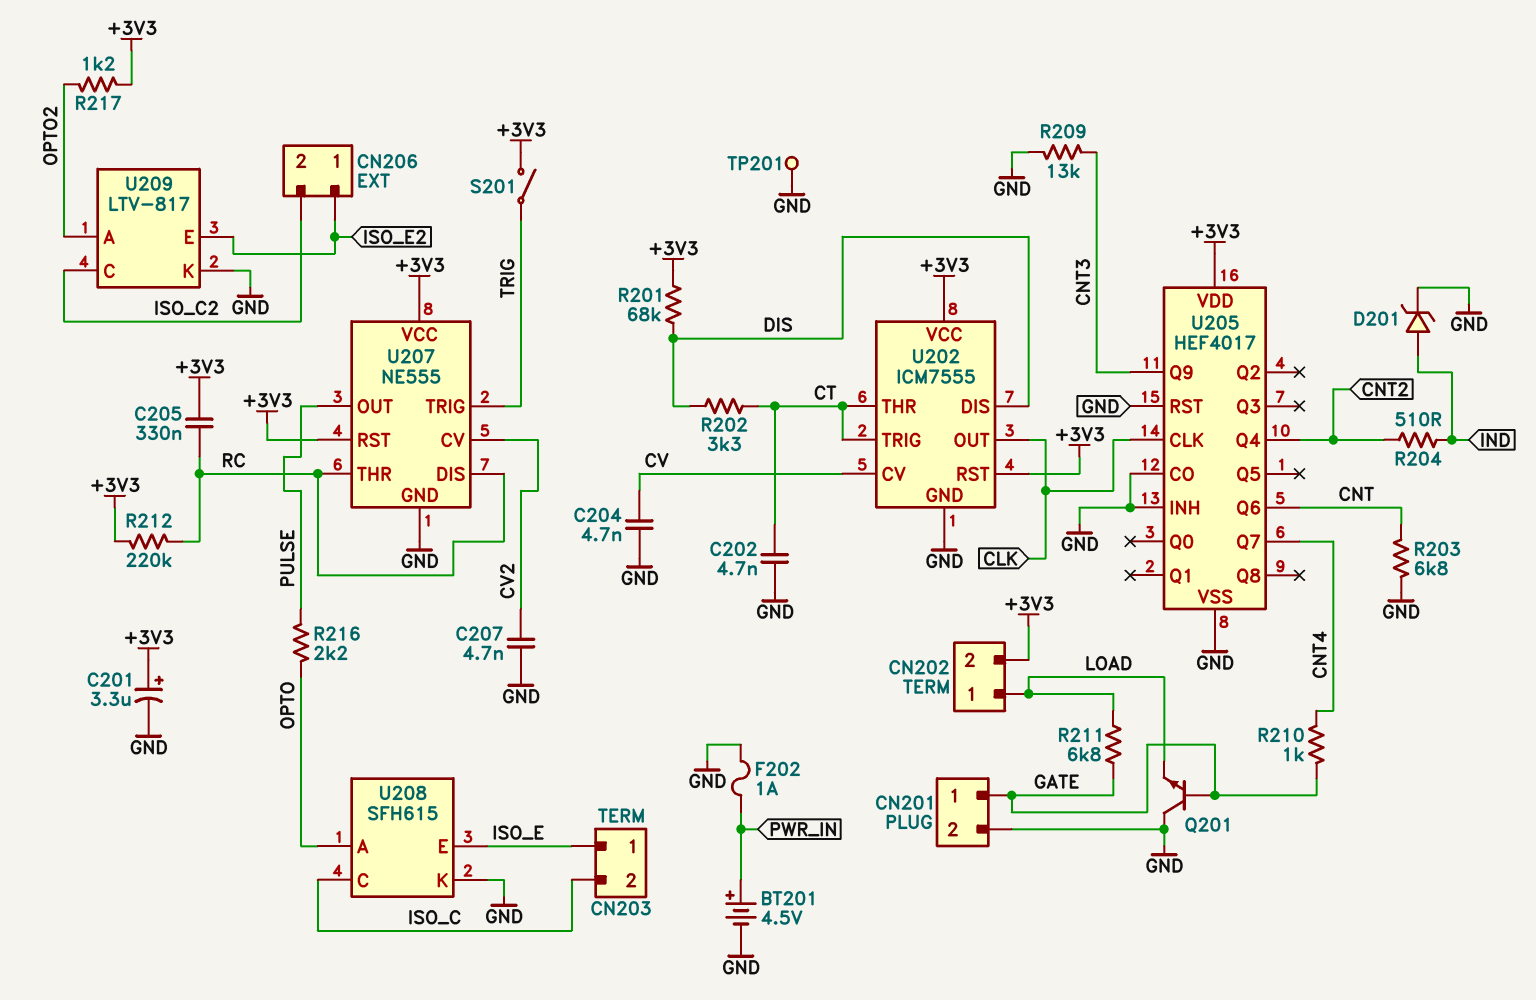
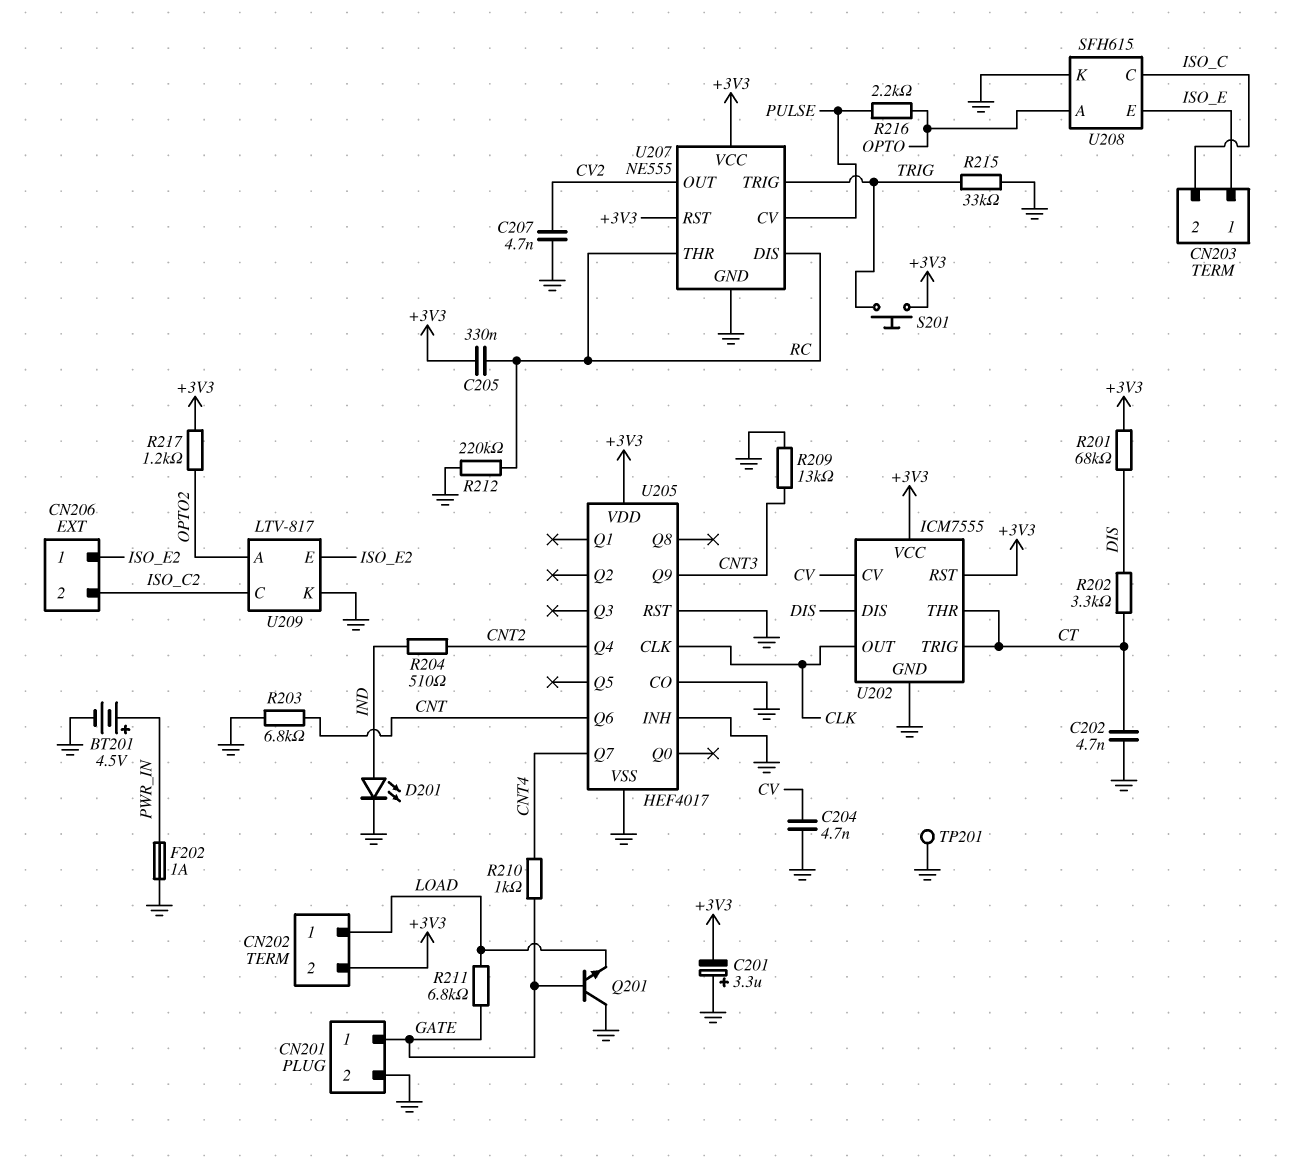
C201: 3.3uF (plus +3V3, minus GND) -> 3.3uF (plus GND, minus +3V3)
D201: zener (A IND, K GND) -> LED (A IND, K GND)
R212: 220k (+3V3, RC) -> 220k (GND, RC)
R215: none -> 33k (GND, TRIG)
S201: switch (+3V3, TRIG) -> button (+3V3, TRIG)
U207 pin CV: CV2 -> PULSE
U207 pin OUT: PULSE -> CV2

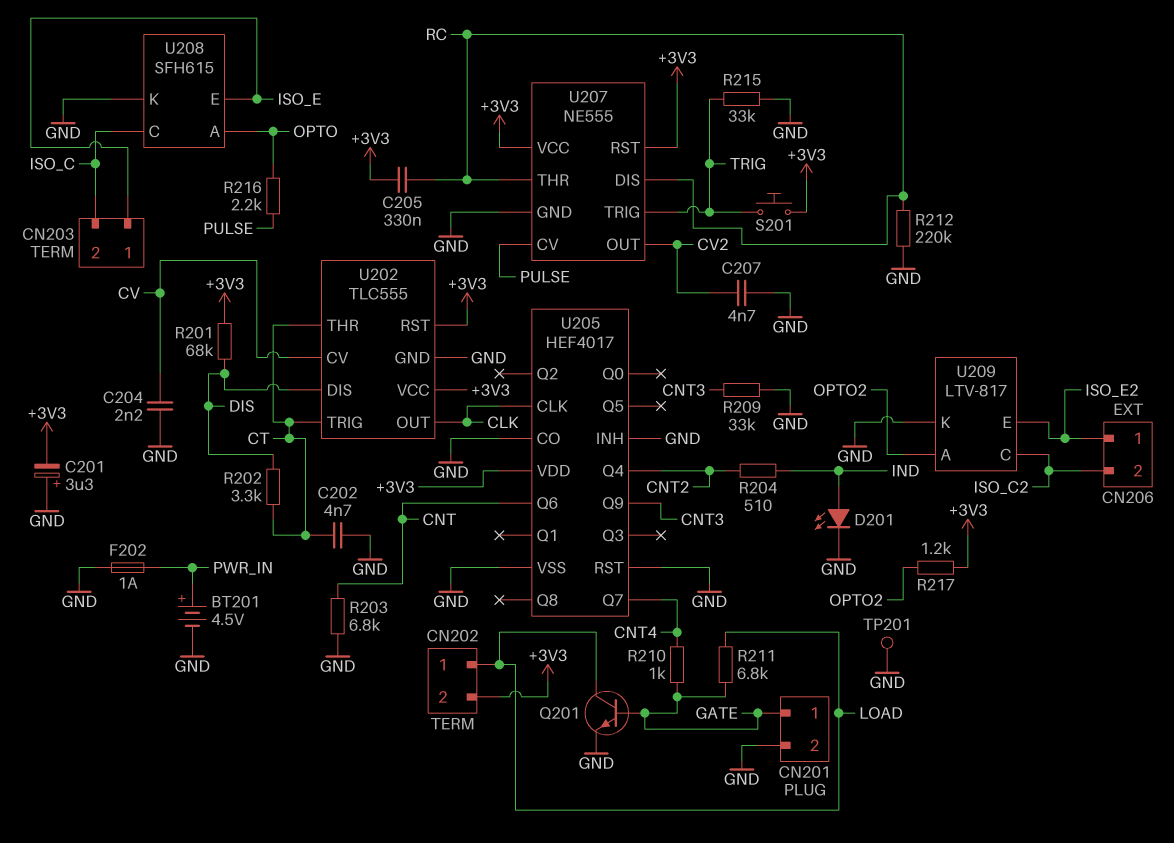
C204: 4.7nF (CV, GND) -> 2.2nF (CV, GND)
Q201: NPN (B GATE, C GND, E LOAD) -> NPN (B GATE, C LOAD, E GND)
R209: 13k (CNT3, GND) -> 33k (CNT3, GND)
U202: ICM7555 -> TLC555

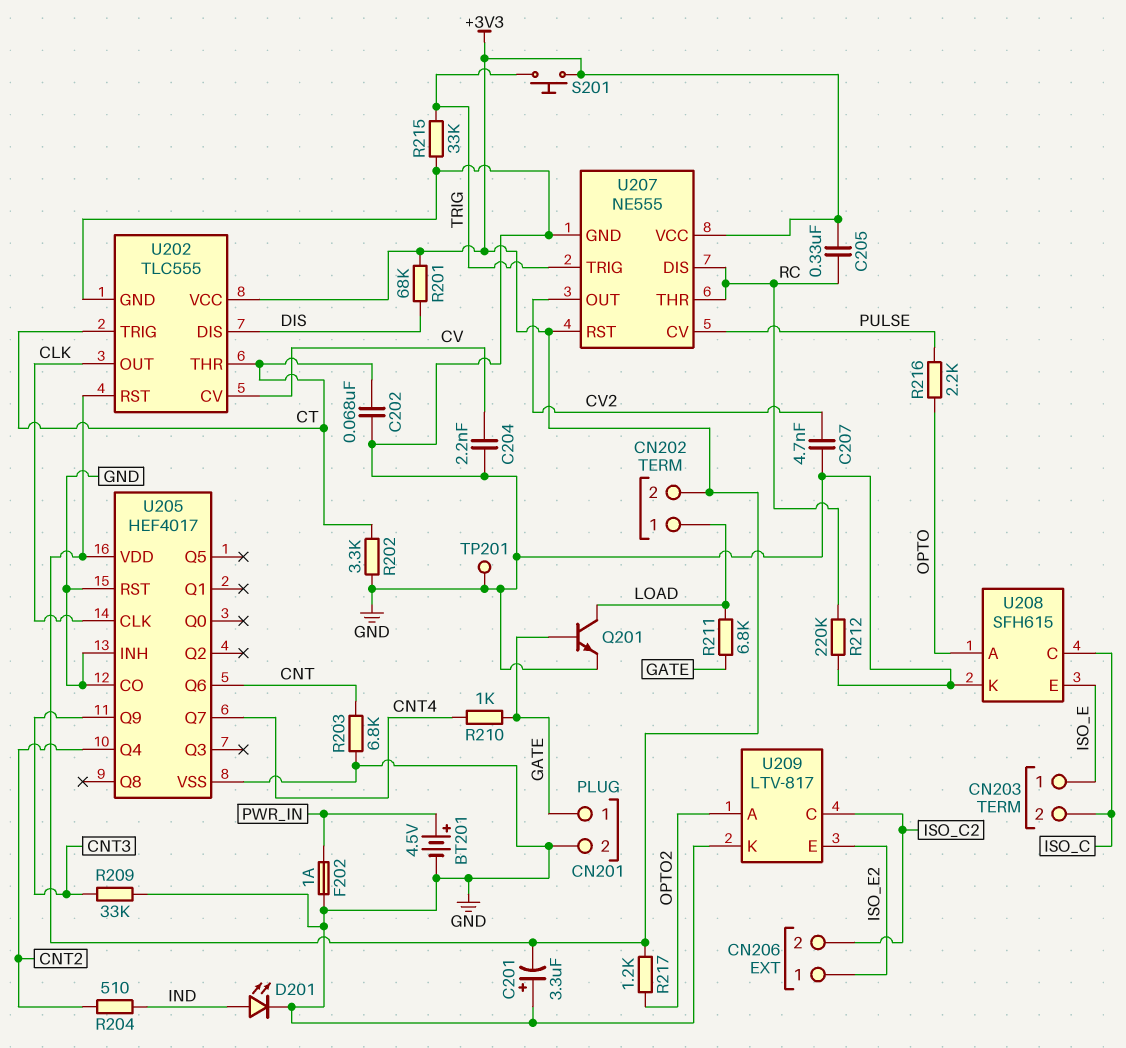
C202: 4.7nF (CT, GND) -> 68nF (CT, GND)
R202: 3.3k (CT, DIS) -> 3.3k (CT, GND)

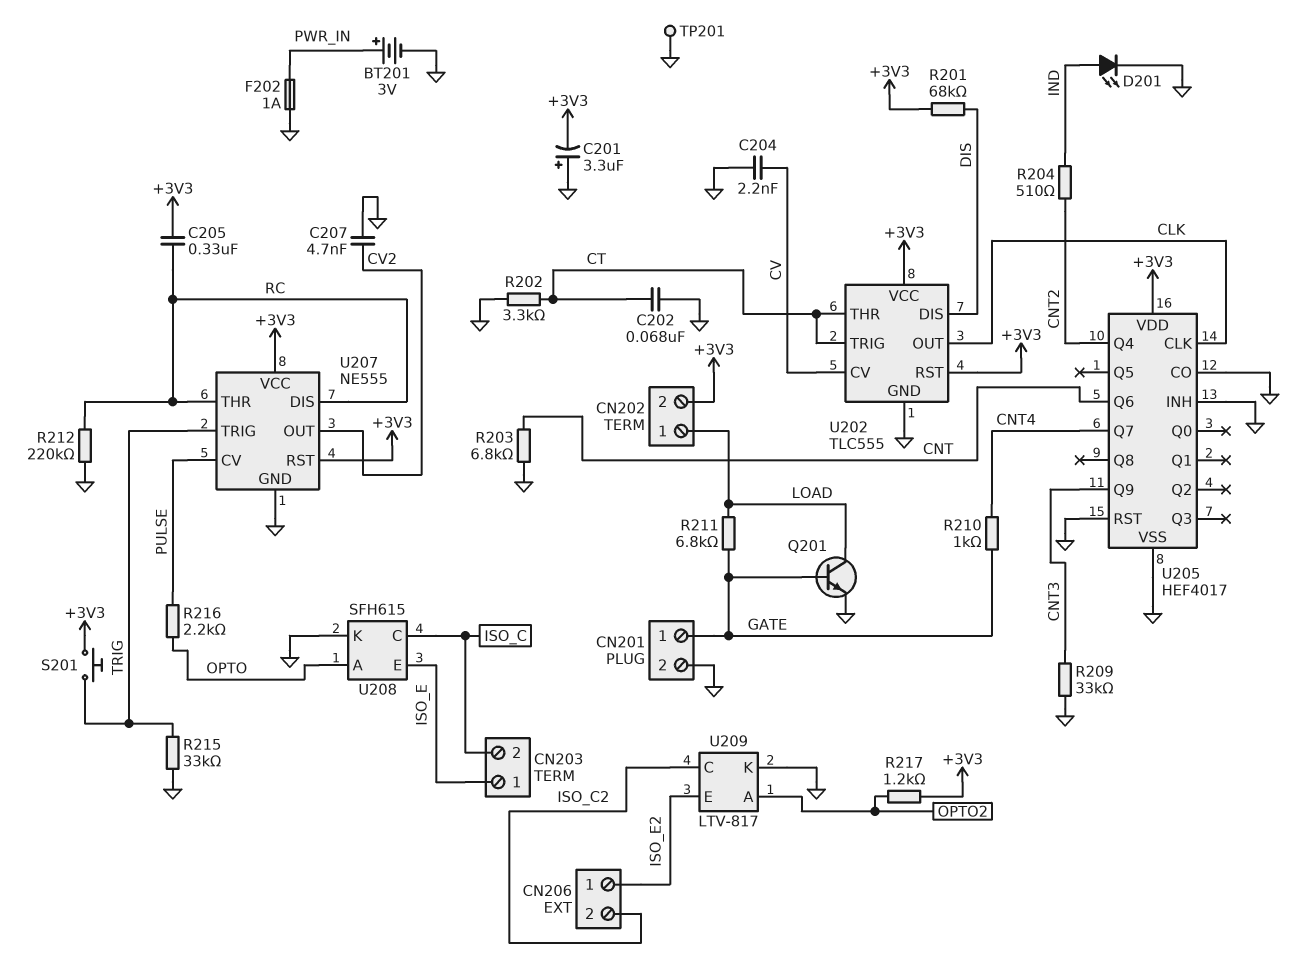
BT201: 4.5V (plus PWR_IN, minus GND) -> 3V (plus PWR_IN, minus GND)

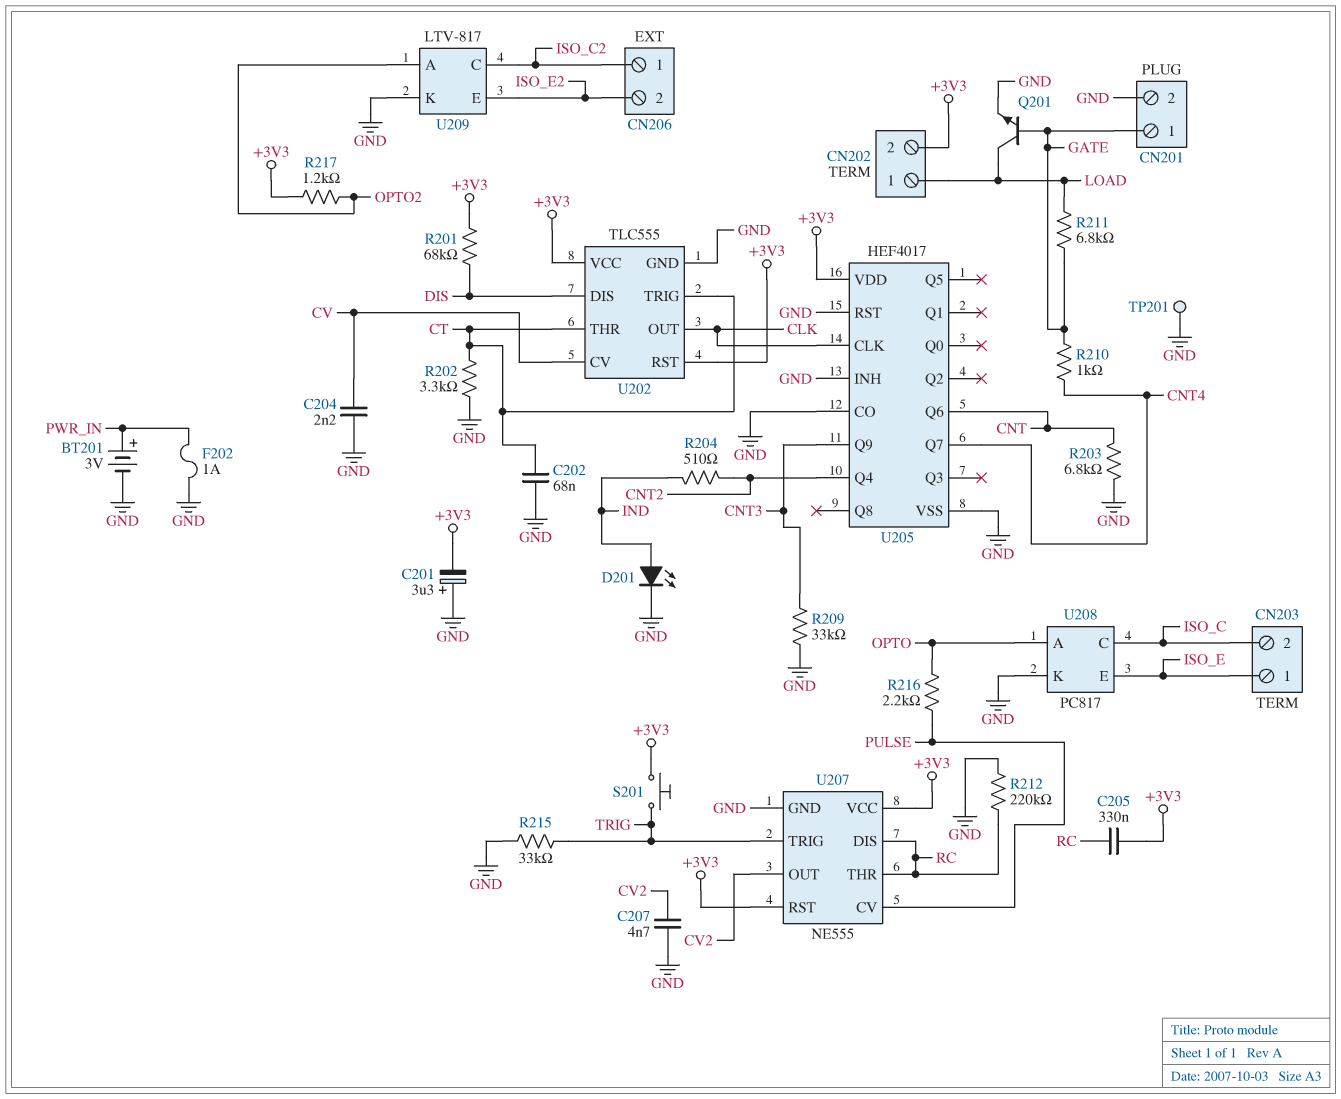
CN206 pin 1: ISO_E2 -> ISO_C2
CN206 pin 2: ISO_C2 -> ISO_E2
U208: SFH615 -> PC817

